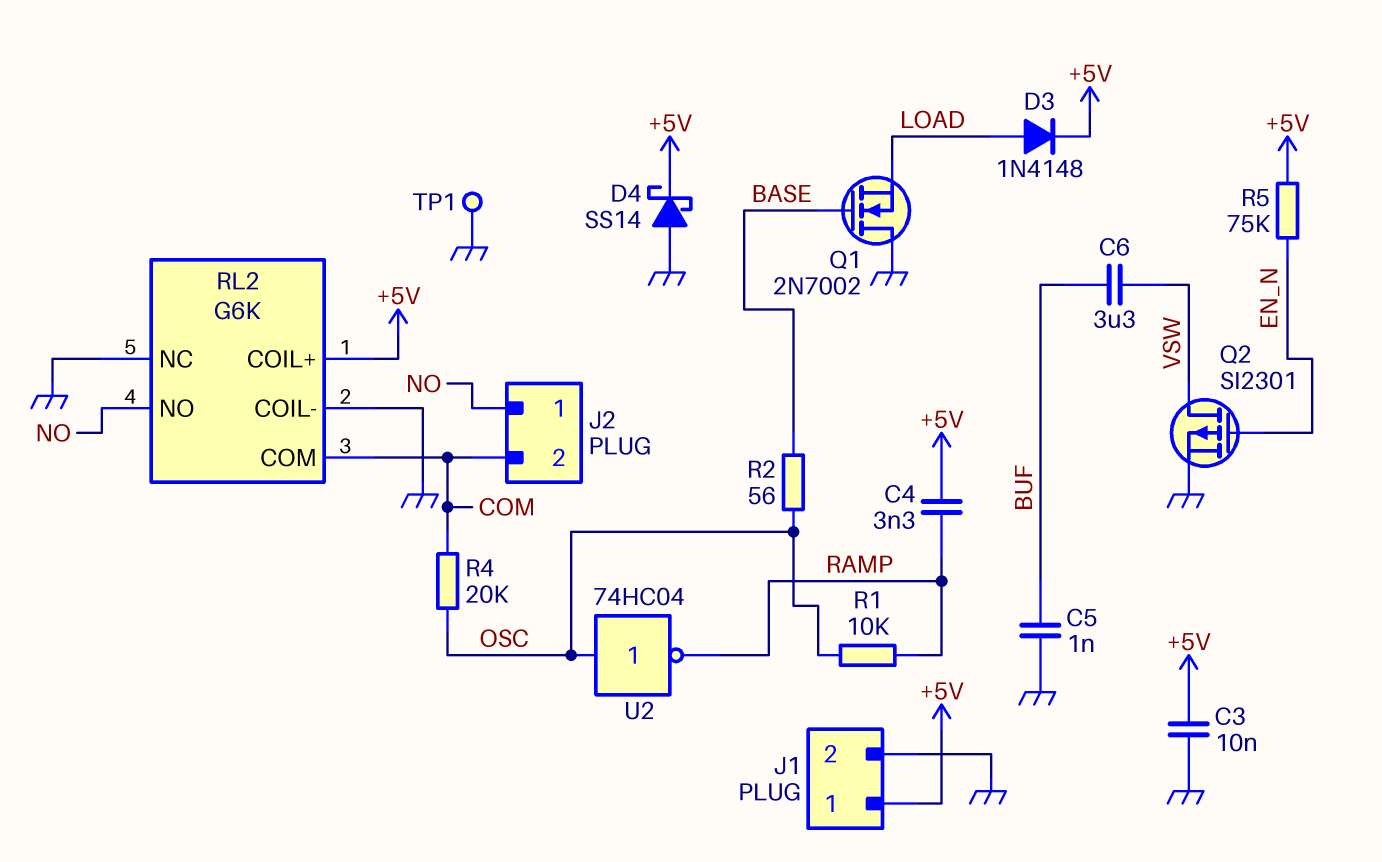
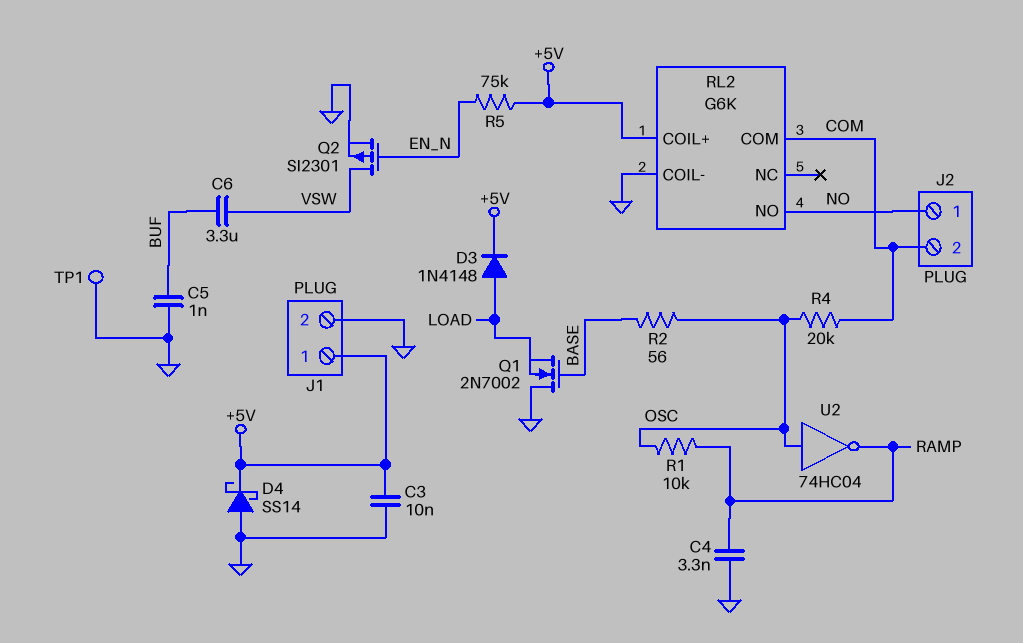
C4: 3.3nF (+5V, RAMP) -> 3.3nF (GND, RAMP)
RL2 pin NC: GND -> none

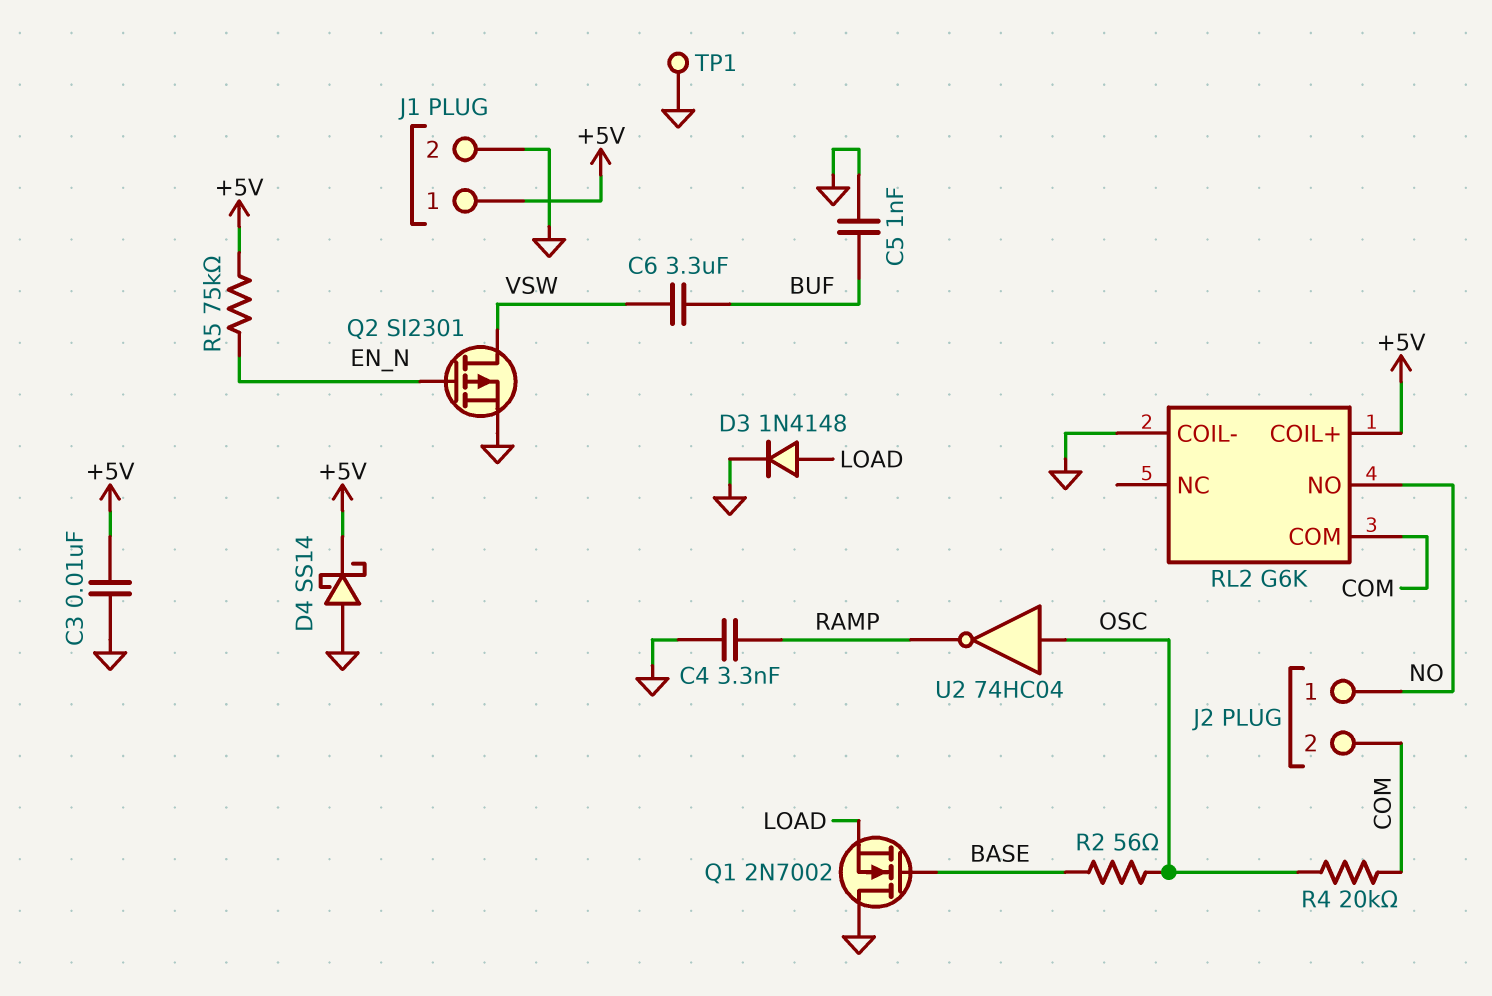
D3: diode 1N4148 (A LOAD, K +5V) -> diode 1N4148 (A LOAD, K GND)
R1: 10k (OSC, RAMP) -> none

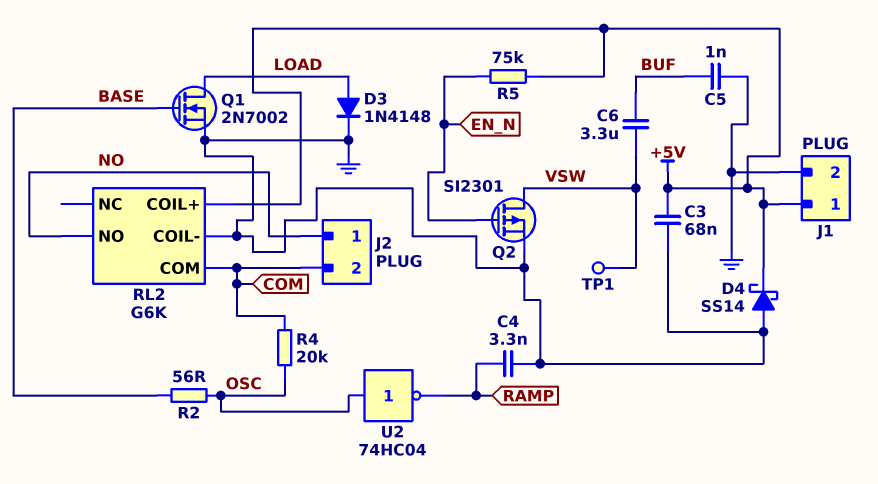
C3: 10nF (+5V, GND) -> 68nF (+5V, GND)
Q1: NMOS 2N7002 (G BASE, D GND, S LOAD) -> NMOS 2N7002 (G BASE, D LOAD, S GND)
TP1: test point (GND) -> test point (VSW)

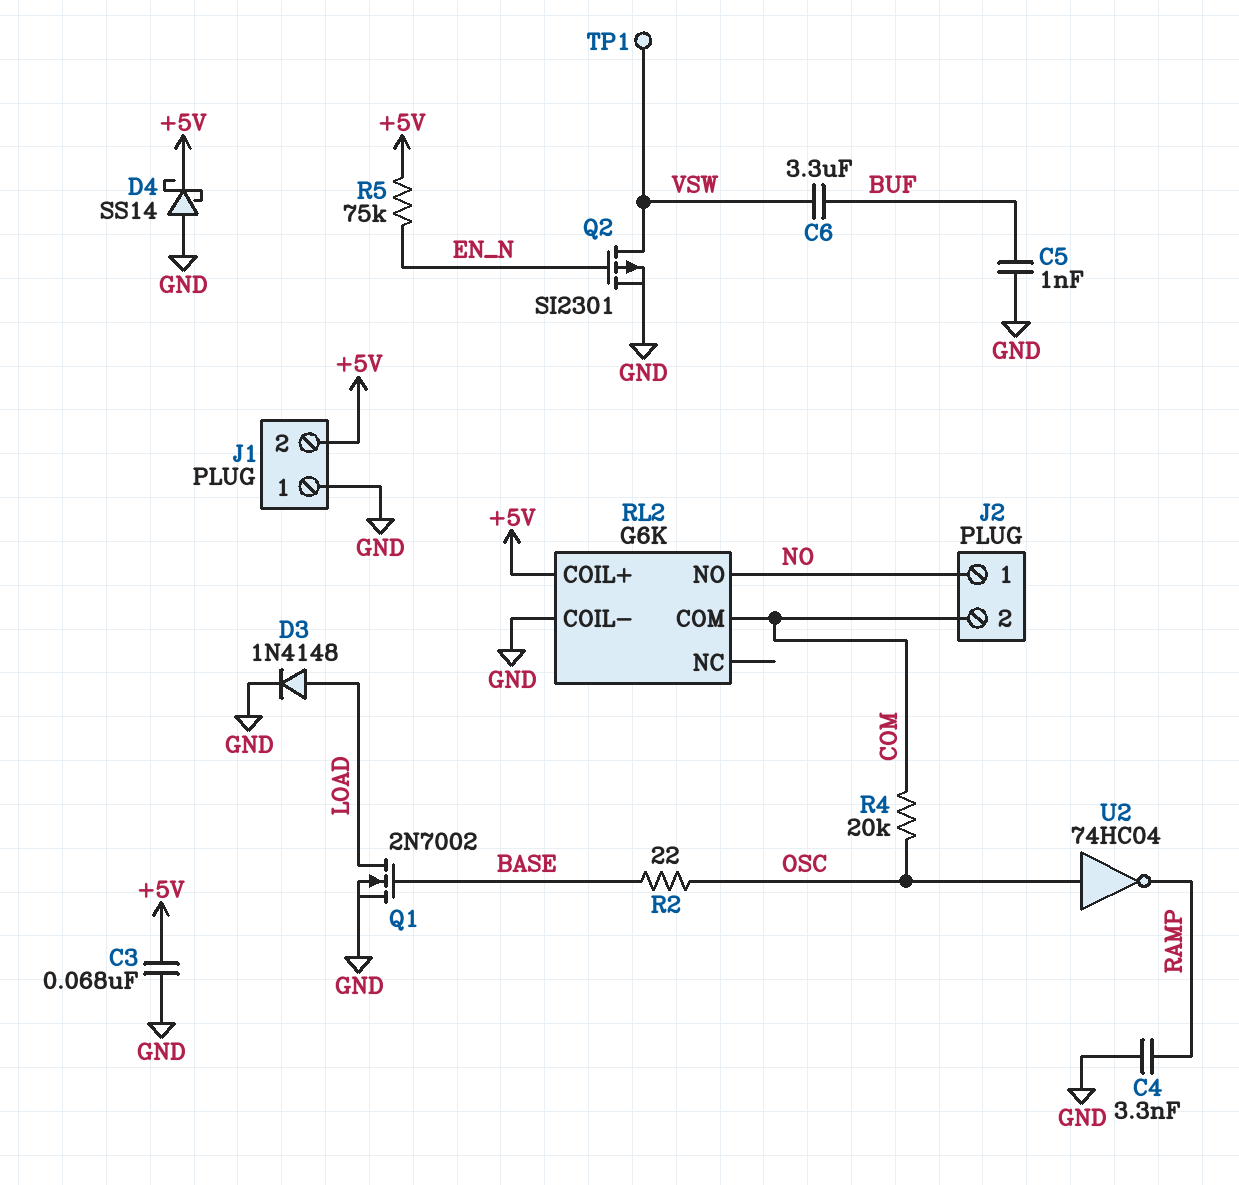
J1 pin 1: +5V -> GND
J1 pin 2: GND -> +5V
R2: 56 (BASE, OSC) -> 22 (BASE, OSC)

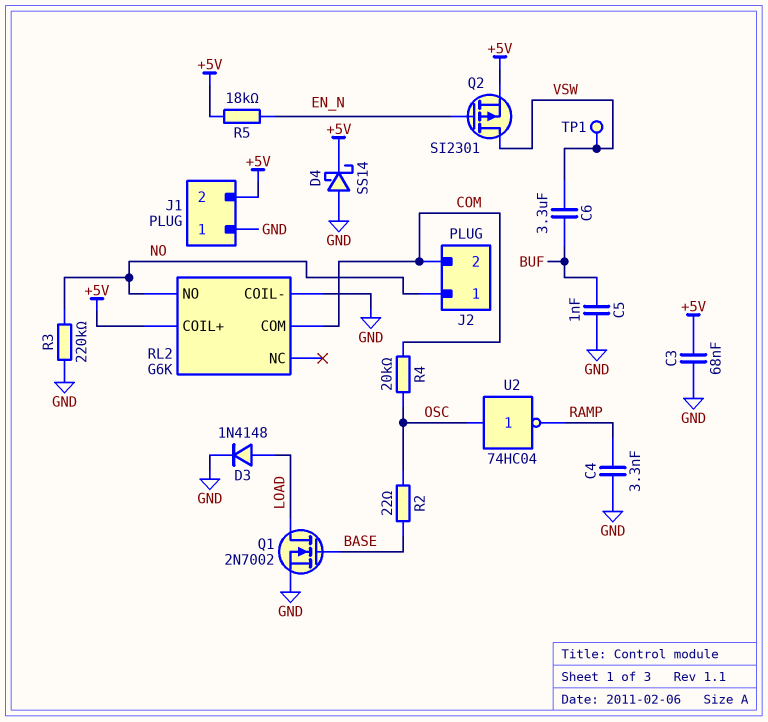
Q2: PMOS SI2301 (G EN_N, D VSW, S GND) -> PMOS SI2301 (G EN_N, D VSW, S +5V)
R3: none -> 220k (GND, NO)
R5: 75k (+5V, EN_N) -> 18k (+5V, EN_N)

